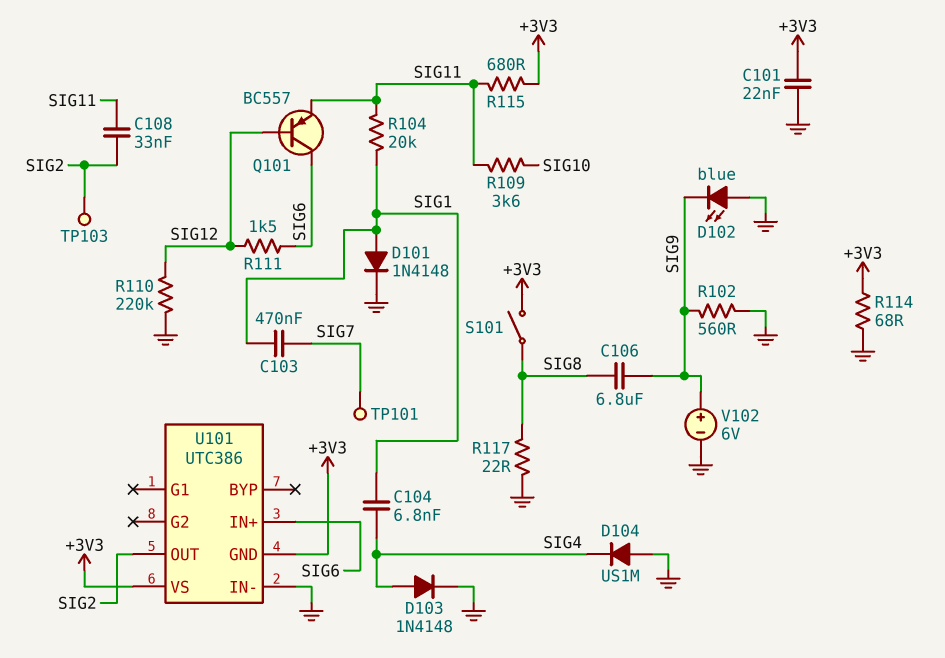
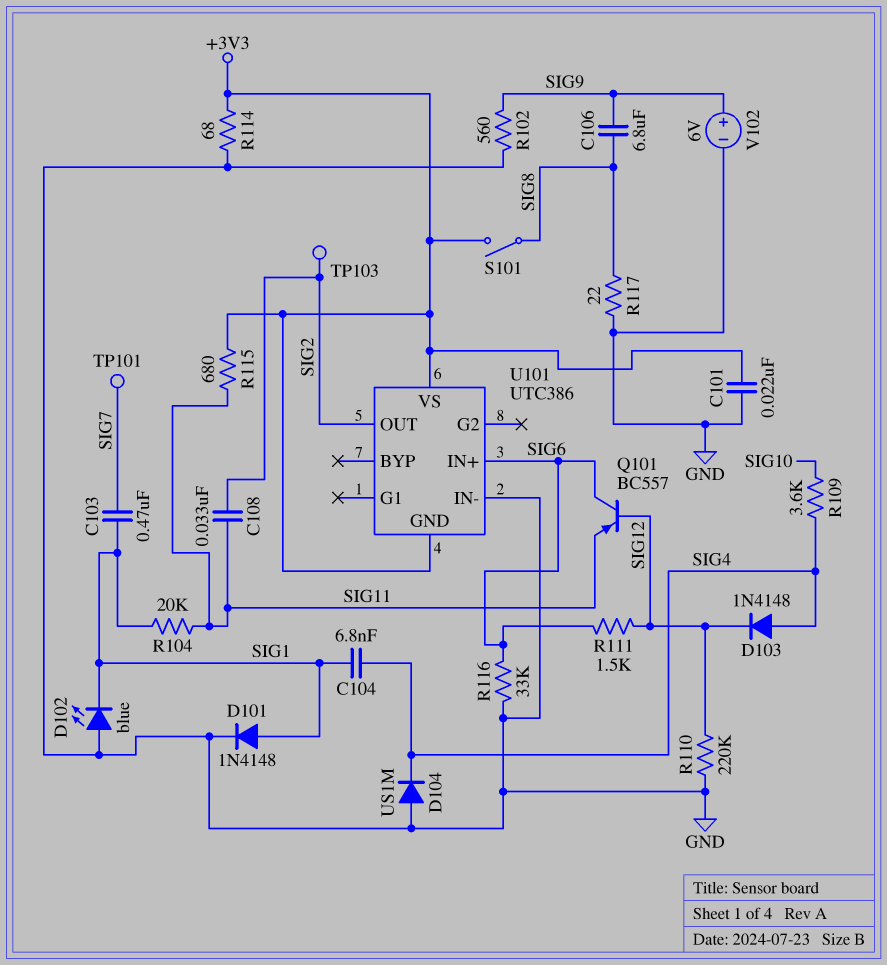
D102: LED blue (A GND, K SIG9) -> LED blue (A GND, K SIG1)
D103: diode 1N4148 (A SIG4, K GND) -> diode 1N4148 (A SIG4, K SIG12)
R109: 3.6k (SIG10, SIG11) -> 3.6k (SIG4, SIG10)
R116: none -> 33k (GND, SIG6)

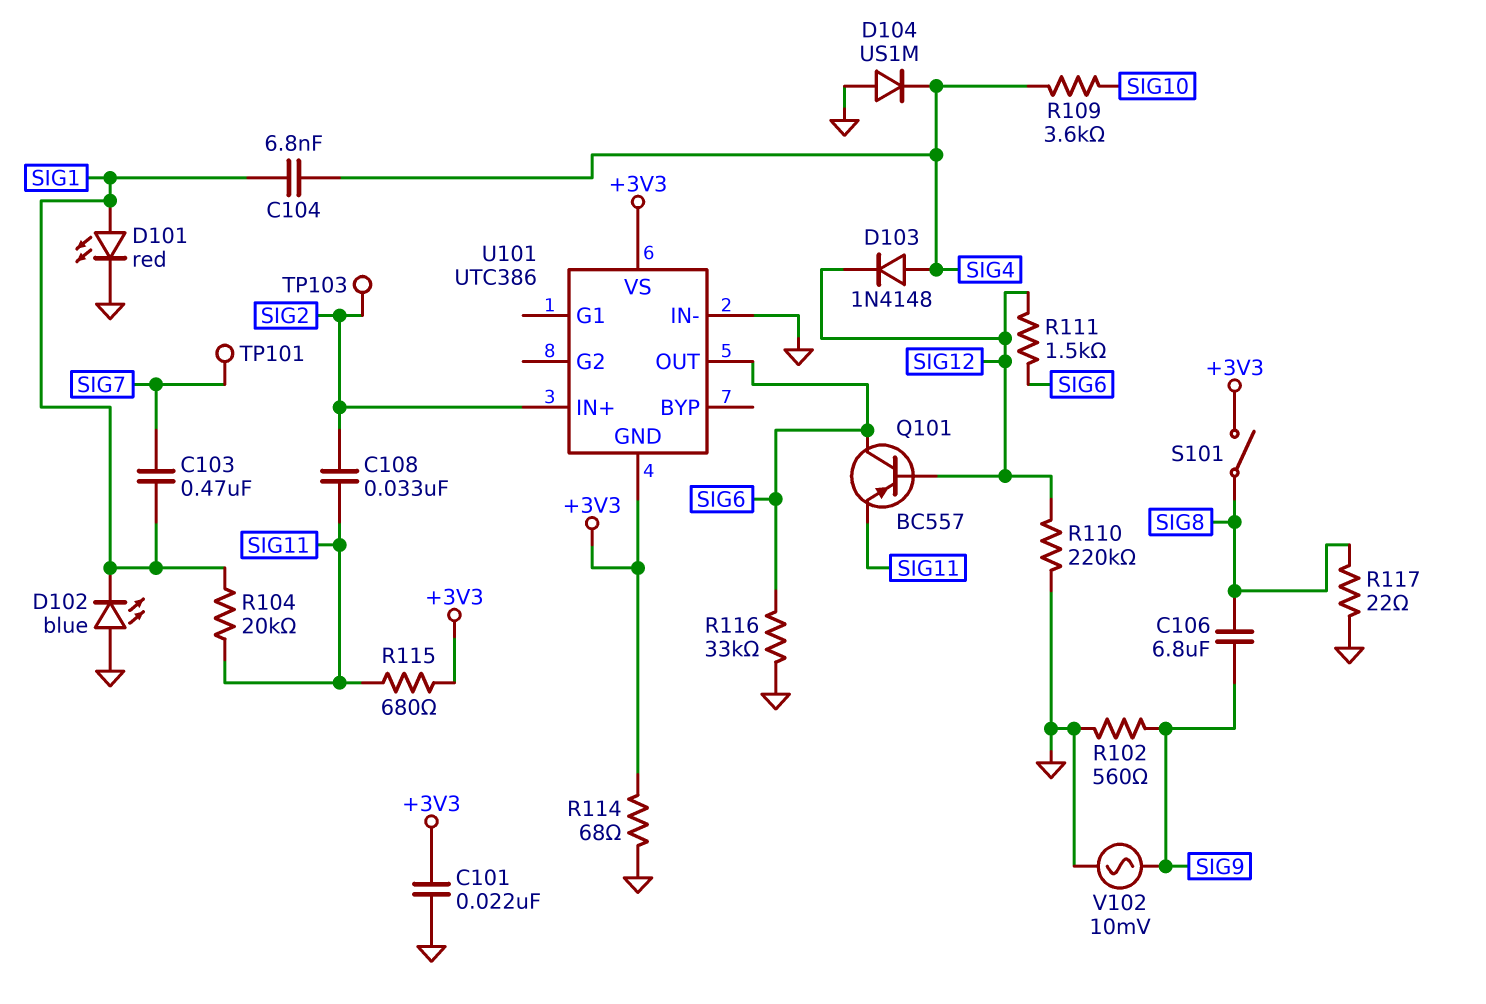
D101: diode 1N4148 (A SIG1, K GND) -> LED red (A SIG1, K GND)
U101 pin IN+: SIG6 -> SIG2
U101 pin OUT: SIG2 -> SIG6
V102: 6V (plus SIG9, minus GND) -> AC 10mV (GND, SIG9)

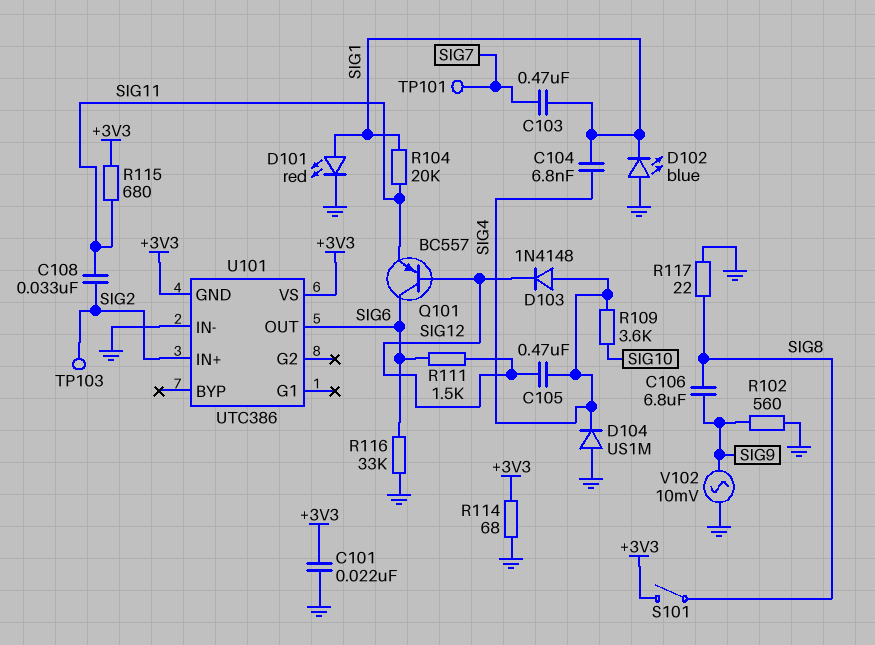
C105: none -> 470nF (SIG4, SIG12)
R110: 220k (GND, SIG12) -> none

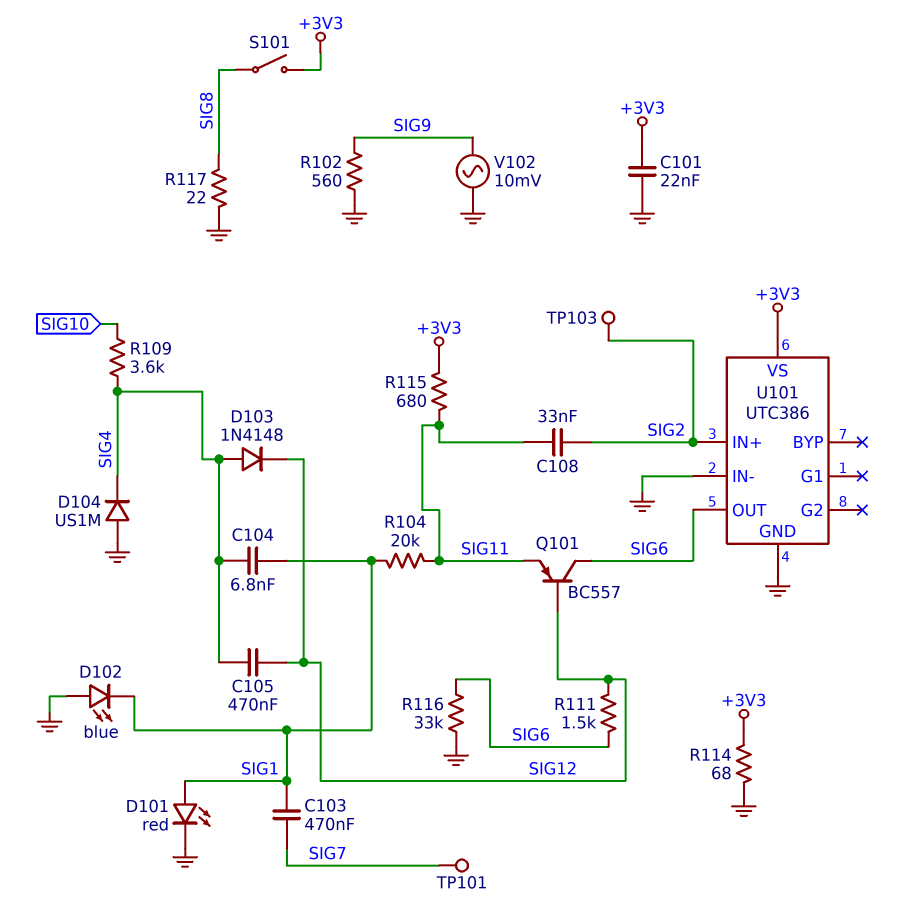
C106: 6.8uF (SIG8, SIG9) -> none
U101 pin GND: +3V3 -> GND

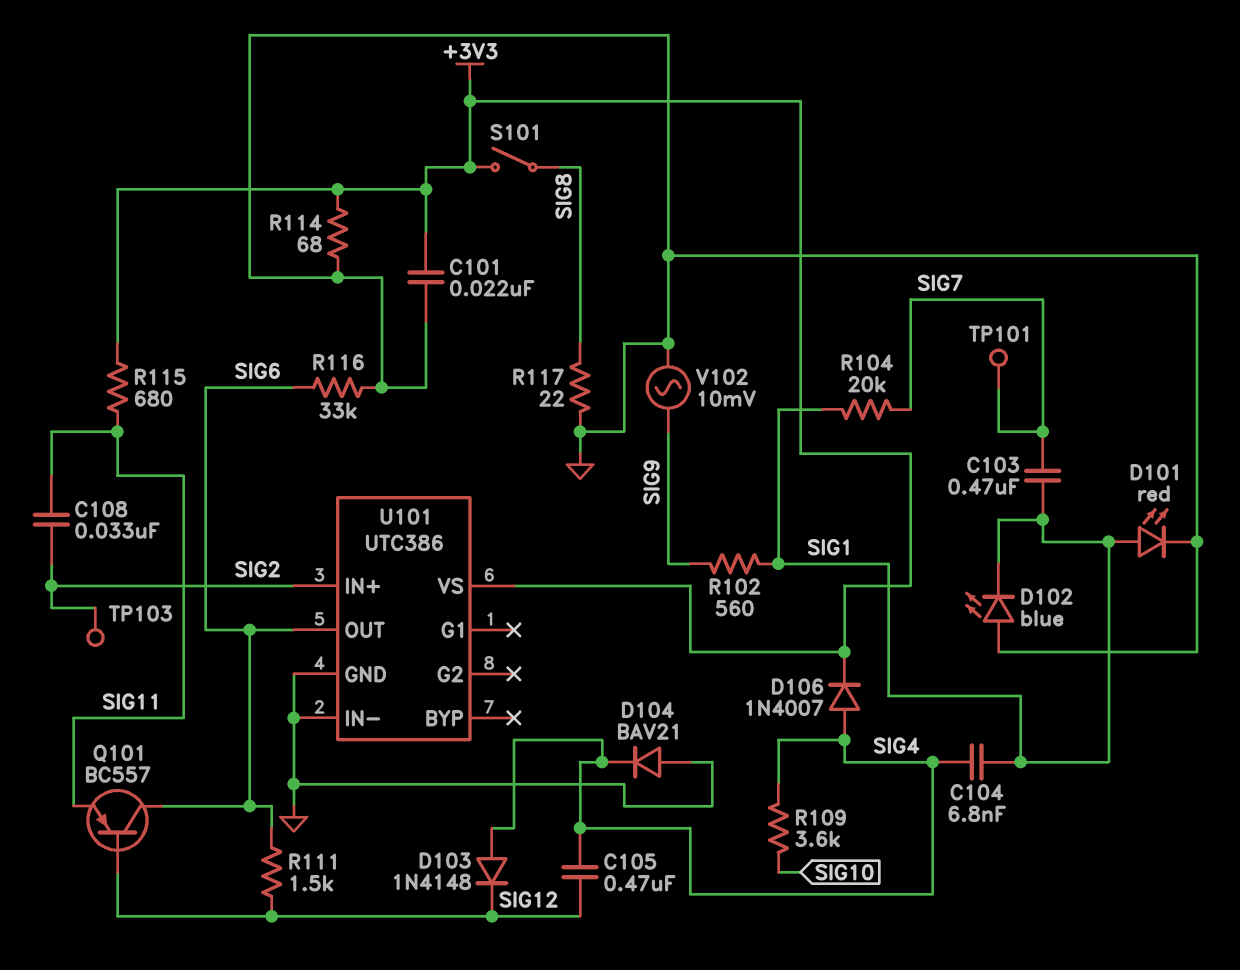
D104: diode US1M (A GND, K SIG4) -> diode BAV21 (A GND, K SIG4)
D106: none -> diode 1N4007 (A SIG4, K +3V3)
R102: 560 (GND, SIG9) -> 560 (SIG1, SIG9)
R104: 20k (SIG1, SIG11) -> 20k (SIG1, SIG7)

